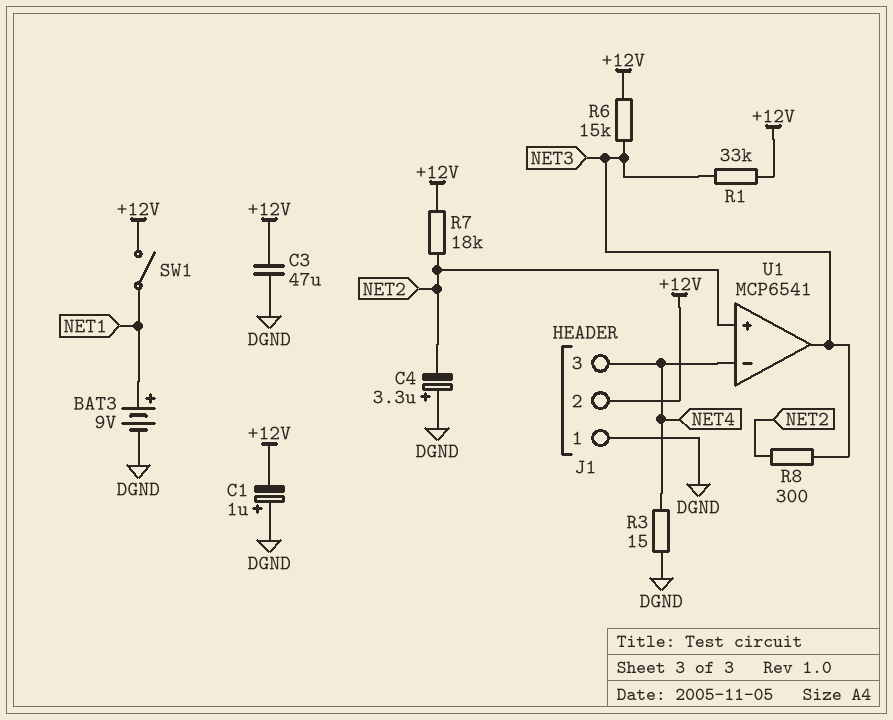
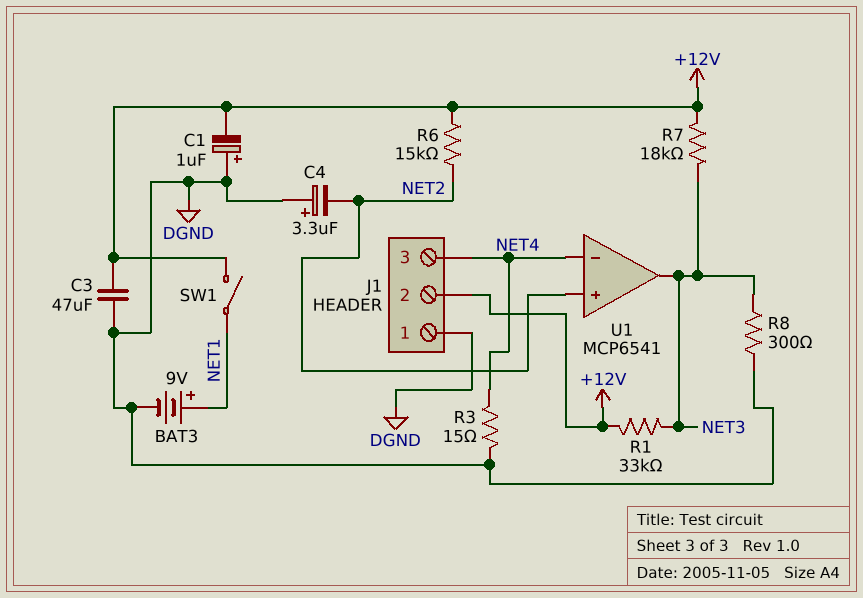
R6: 15k (+12V, NET3) -> 15k (+12V, NET2)
R7: 18k (+12V, NET2) -> 18k (+12V, NET3)
R8: 300 (NET2, NET3) -> 300 (DGND, NET3)

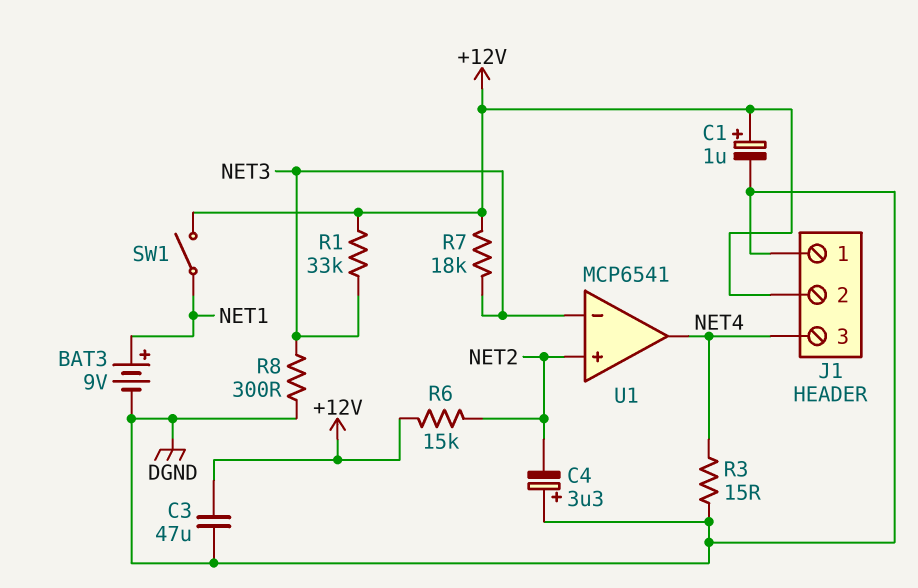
C1: 1uF (plus DGND, minus +12V) -> 1uF (plus +12V, minus DGND)
U1 pin in-: NET4 -> NET3
U1 pin out: NET3 -> NET4

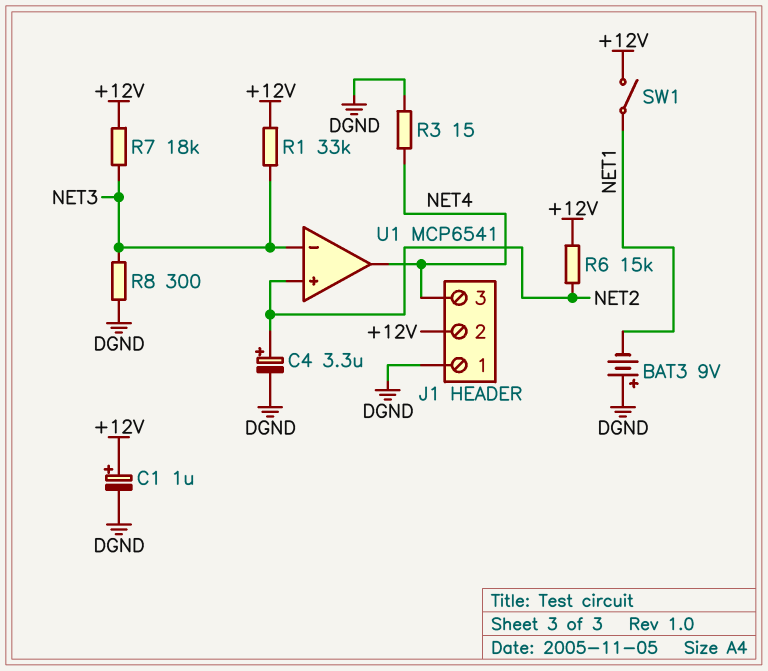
BAT3: 9V (plus NET1, minus DGND) -> 9V (plus DGND, minus NET1)
C3: 47uF (+12V, DGND) -> none
C4: 3.3uF (plus DGND, minus NET2) -> 3.3uF (plus NET2, minus DGND)

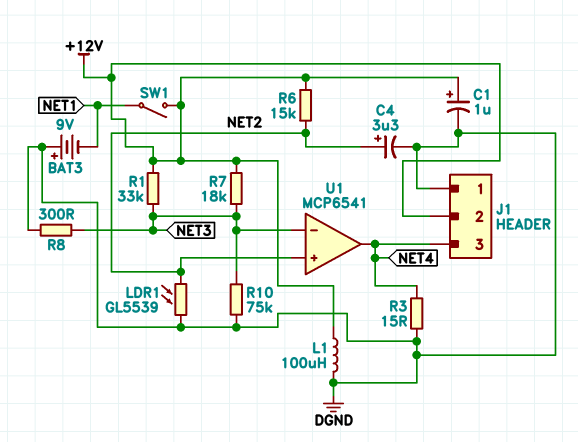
L1: none -> 100uH (+12V, DGND)
LDR1: none -> GL5539 (DGND, NET2)
R10: none -> 75k (DGND, NET3)

